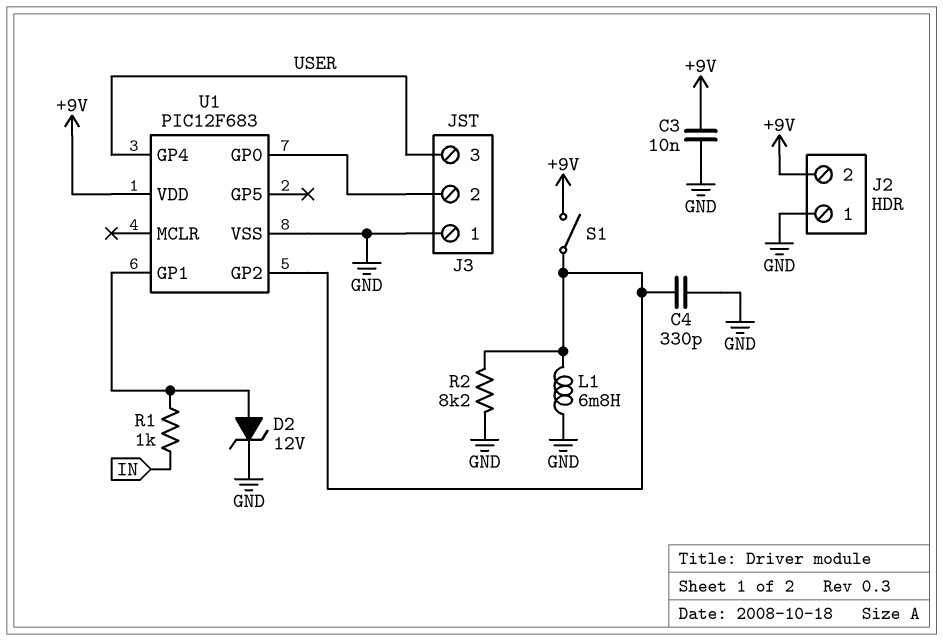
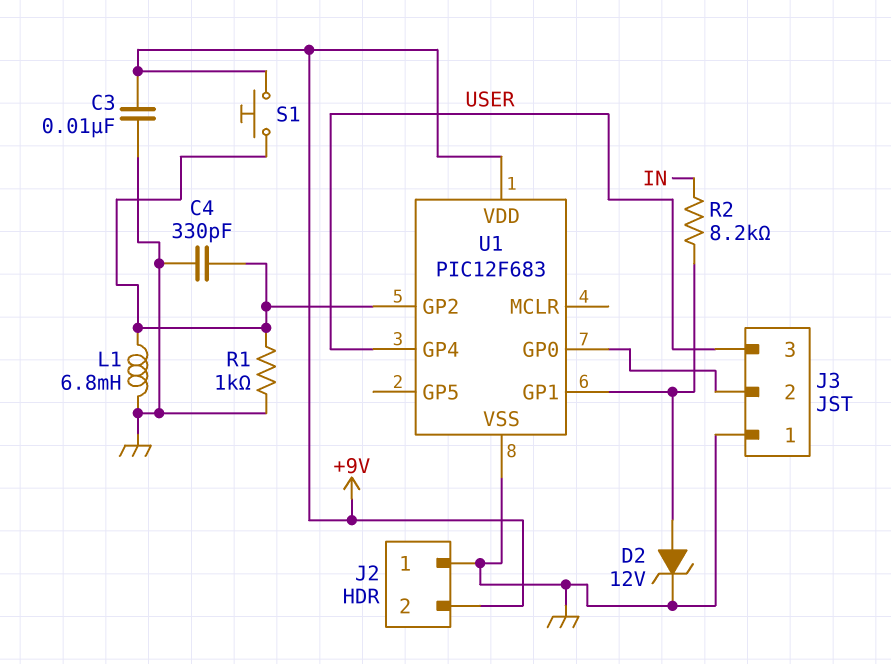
R1: 1k (IN, U1/GP1) -> 1k (GND, U1/GP2)
R2: 8.2k (GND, U1/GP2) -> 8.2k (IN, U1/GP1)
S1: switch (+9V, U1/GP2) -> button (+9V, U1/GP2)

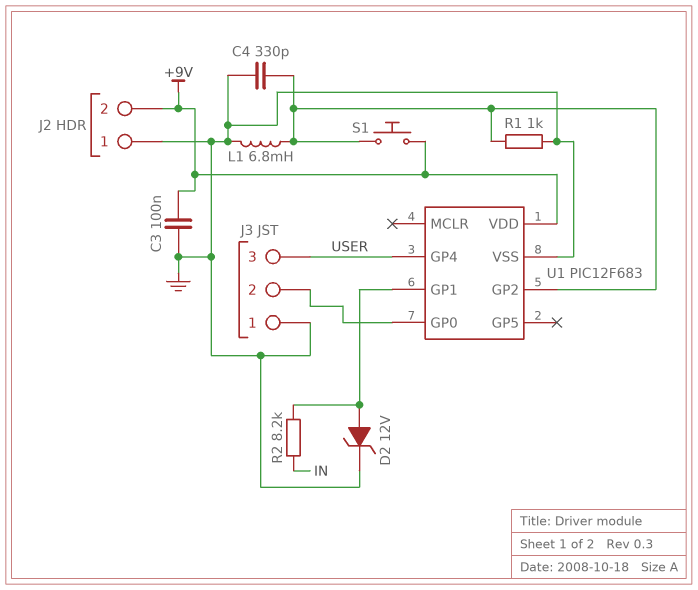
C3: 10nF (+9V, GND) -> 100nF (+9V, GND)

